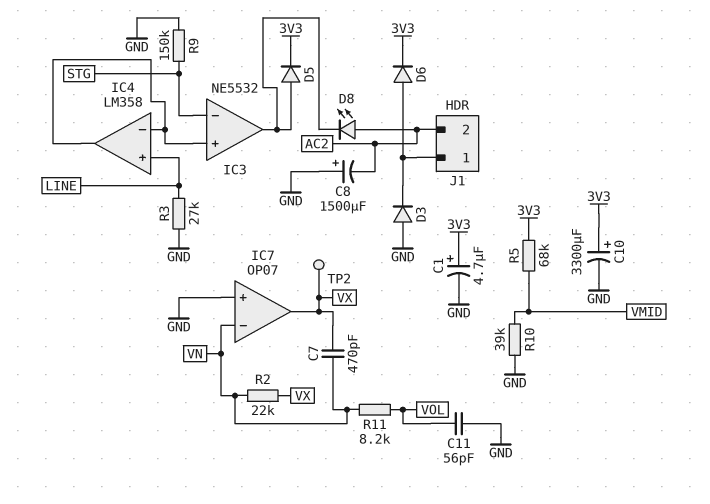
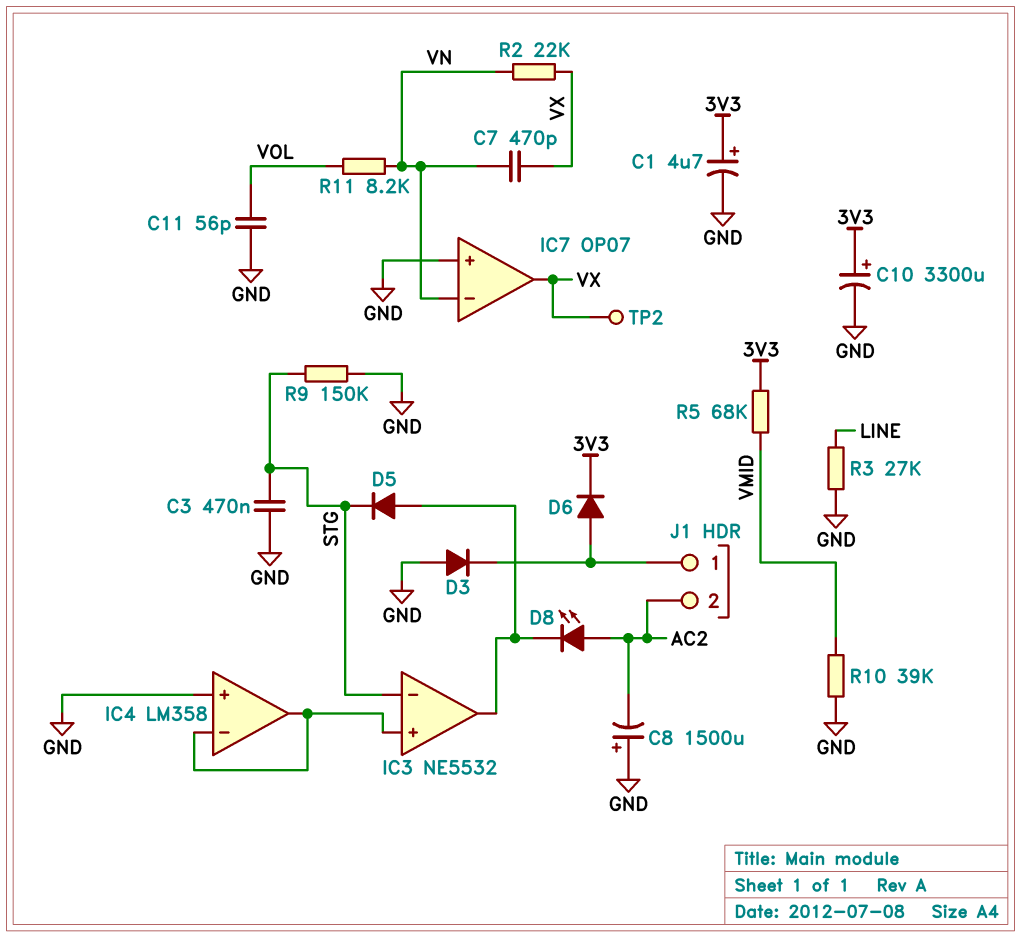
C3: none -> 470nF (GND, STG)
D5: diode (A IC3/out, K 3V3) -> diode (A IC3/out, K STG)
IC4 pin in+: LINE -> GND

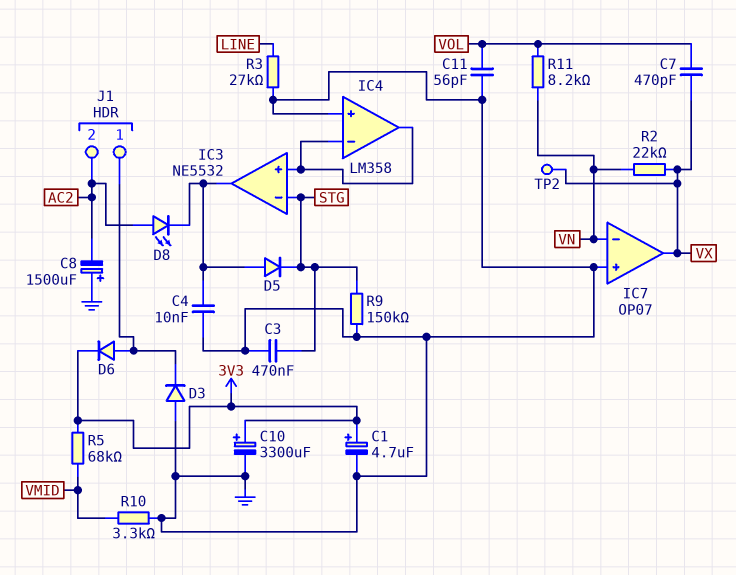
C4: none -> 10nF (GND, IC3/out)
C7: 470pF (VN, VX) -> 470pF (VOL, VX)
R10: 39k (GND, VMID) -> 3.3k (GND, VMID)

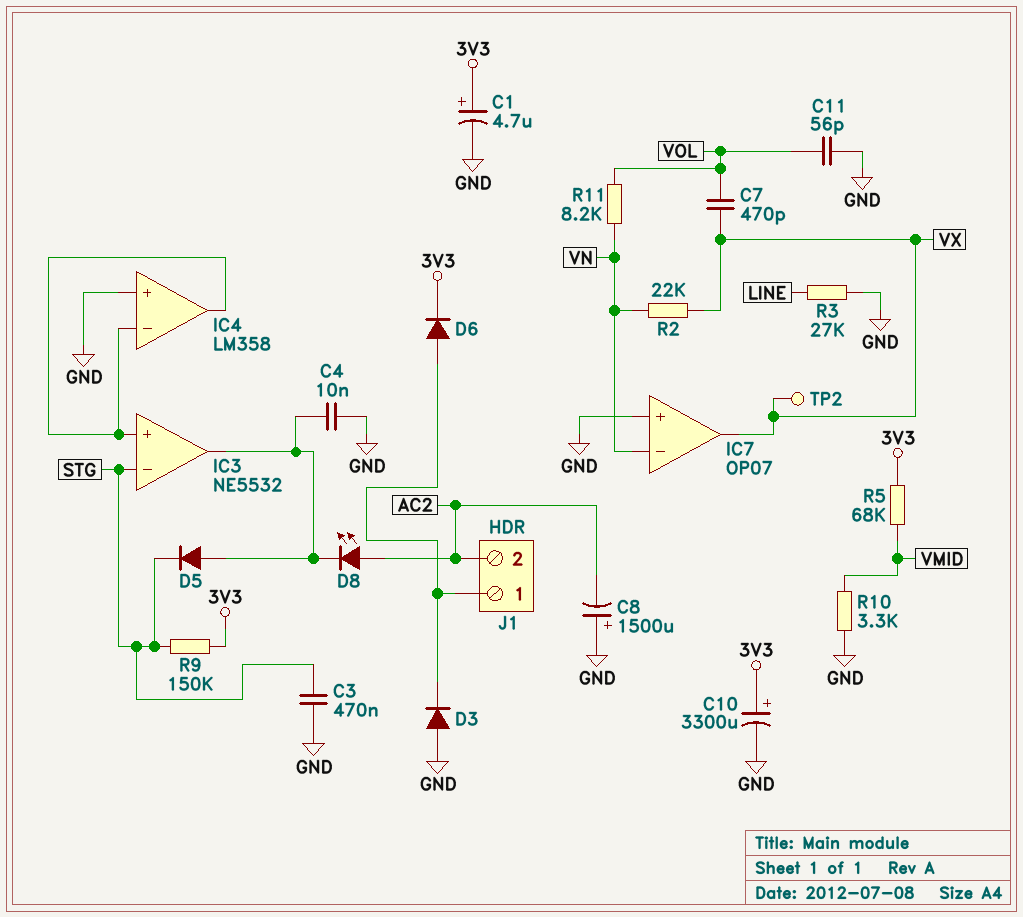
R9: 150k (GND, STG) -> 150k (3V3, STG)

